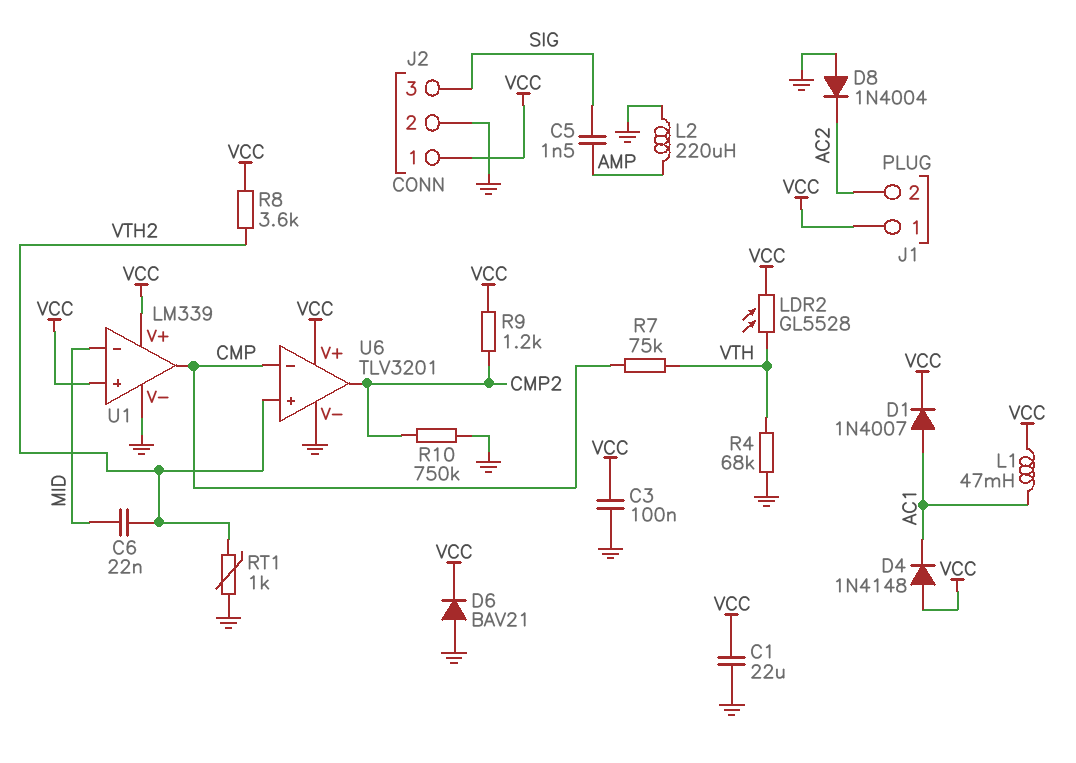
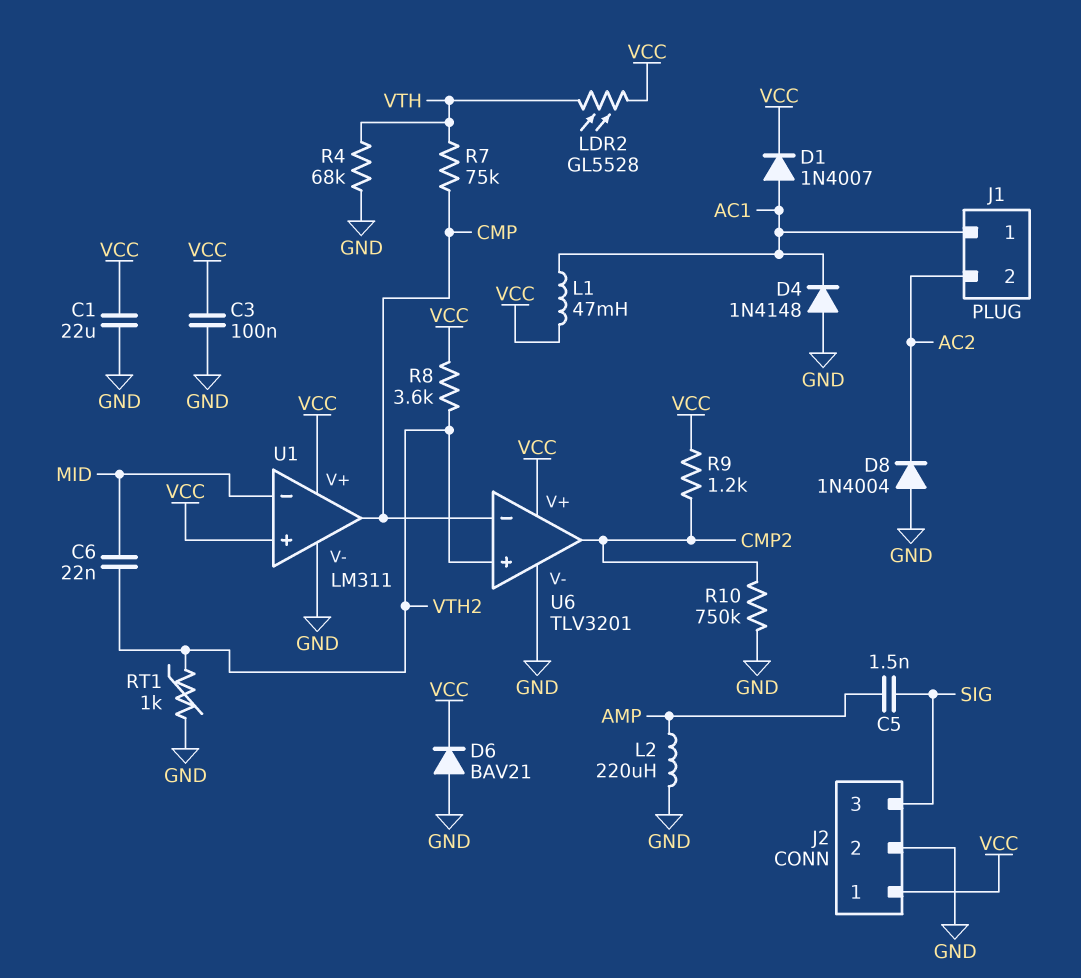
D4: diode 1N4148 (A VCC, K AC1) -> diode 1N4148 (A GND, K AC1)
J1 pin 1: VCC -> AC1
U1: LM339 -> LM311

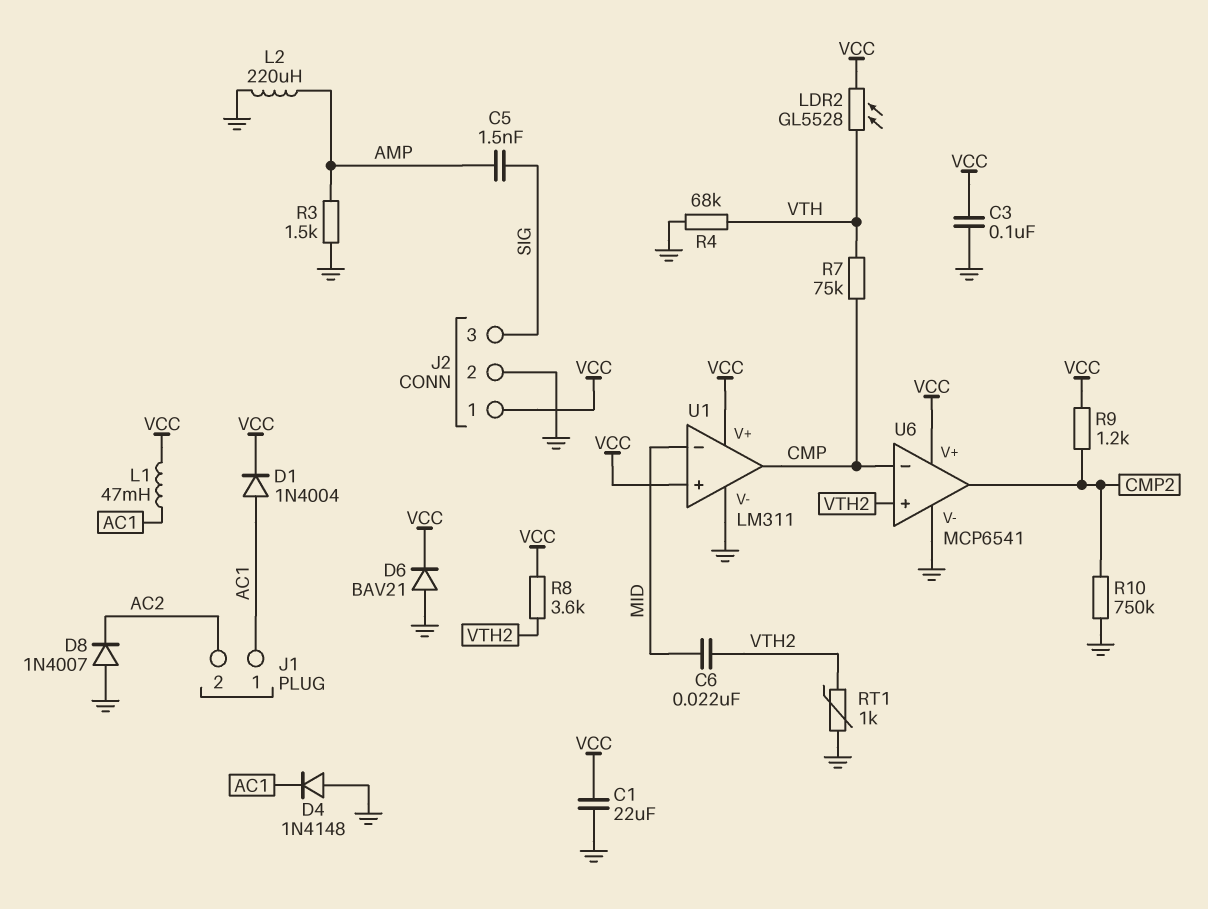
D1: diode 1N4007 (A AC1, K VCC) -> diode 1N4004 (A AC1, K VCC)
D8: diode 1N4004 (A GND, K AC2) -> diode 1N4007 (A GND, K AC2)
R3: none -> 1.5k (AMP, GND)
U6: TLV3201 -> MCP6541

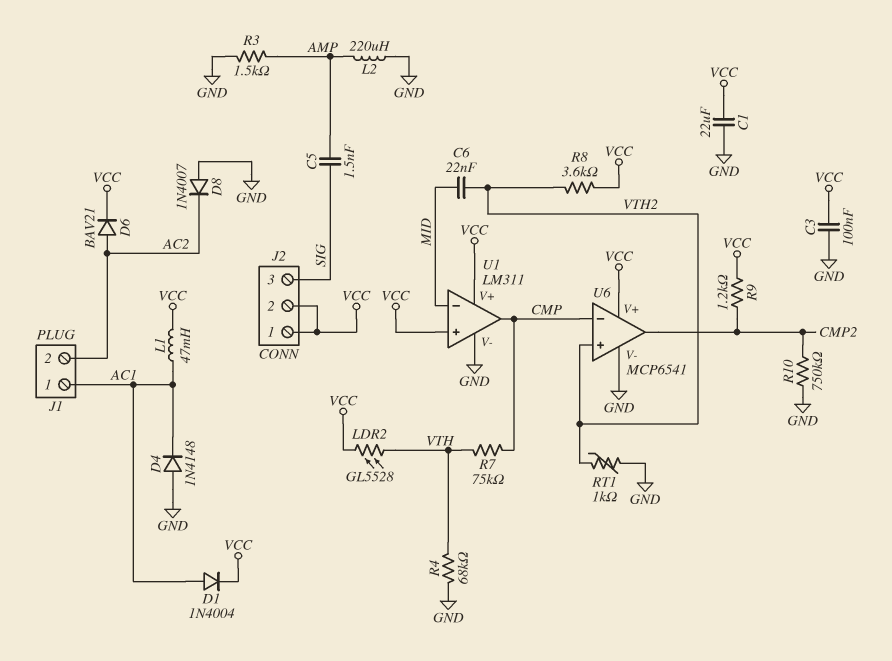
D6: diode BAV21 (A GND, K VCC) -> diode BAV21 (A AC2, K VCC)
J2 pin 2: GND -> VCC

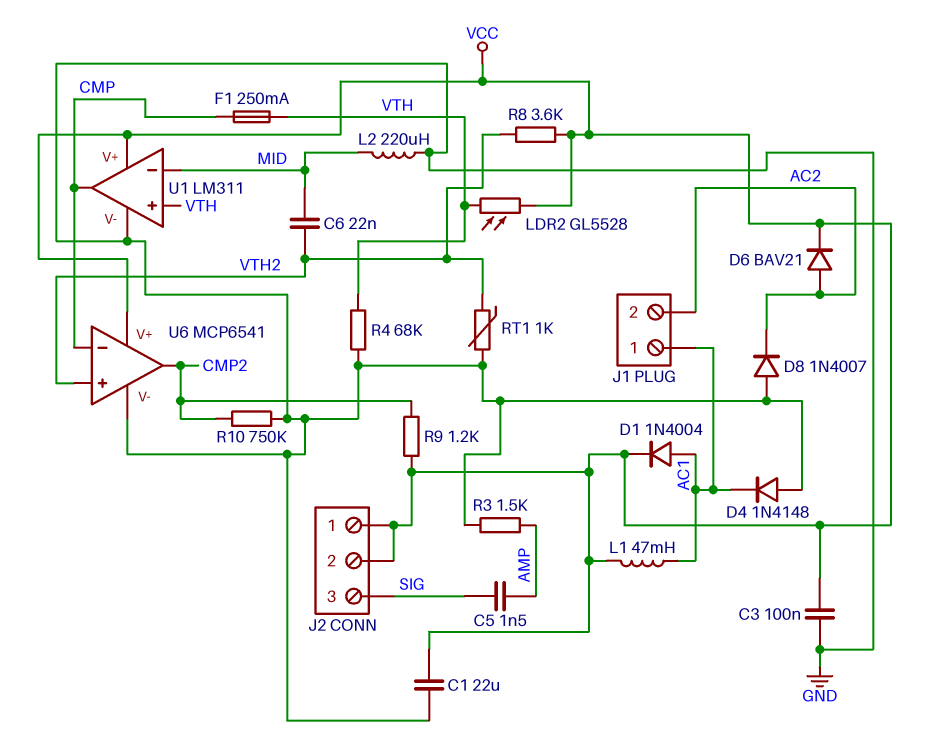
F1: none -> 250mA (CMP, VTH)
L2: 220uH (AMP, GND) -> 220uH (GND, MID)
R7: 75k (CMP, VTH) -> none
U1 pin in+: VCC -> VTH

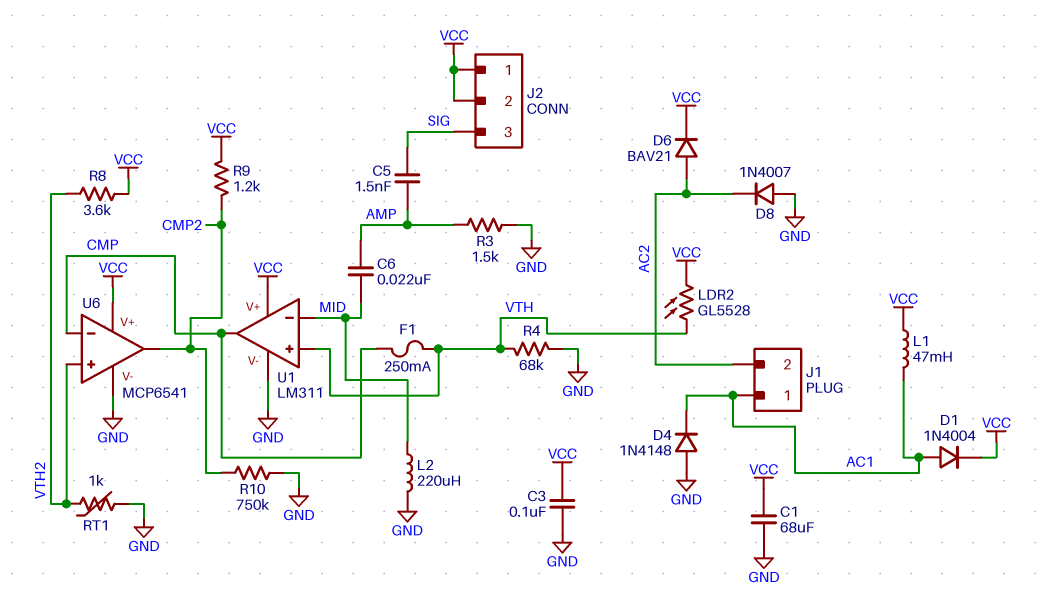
C1: 22uF (GND, VCC) -> 68uF (GND, VCC)
C6: 22nF (MID, VTH2) -> 22nF (AMP, MID)

